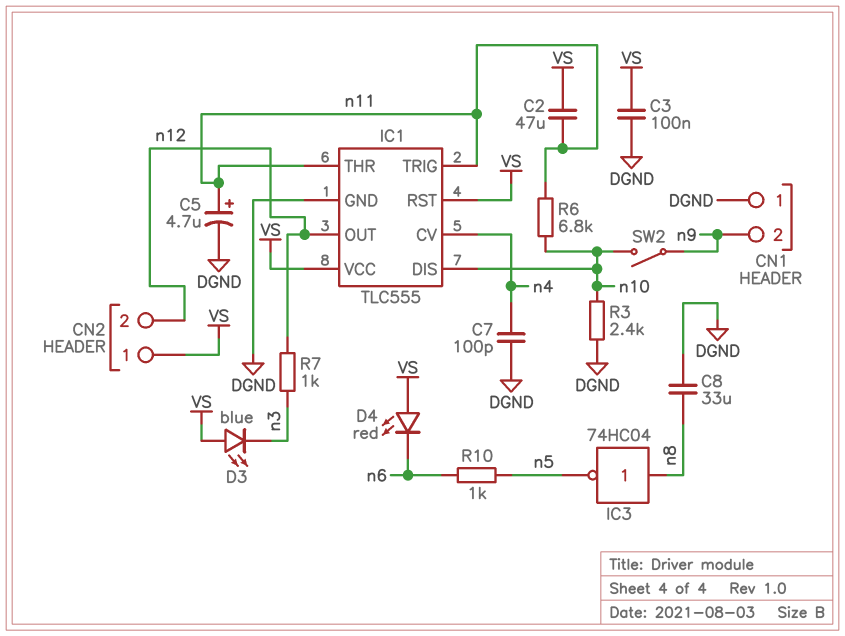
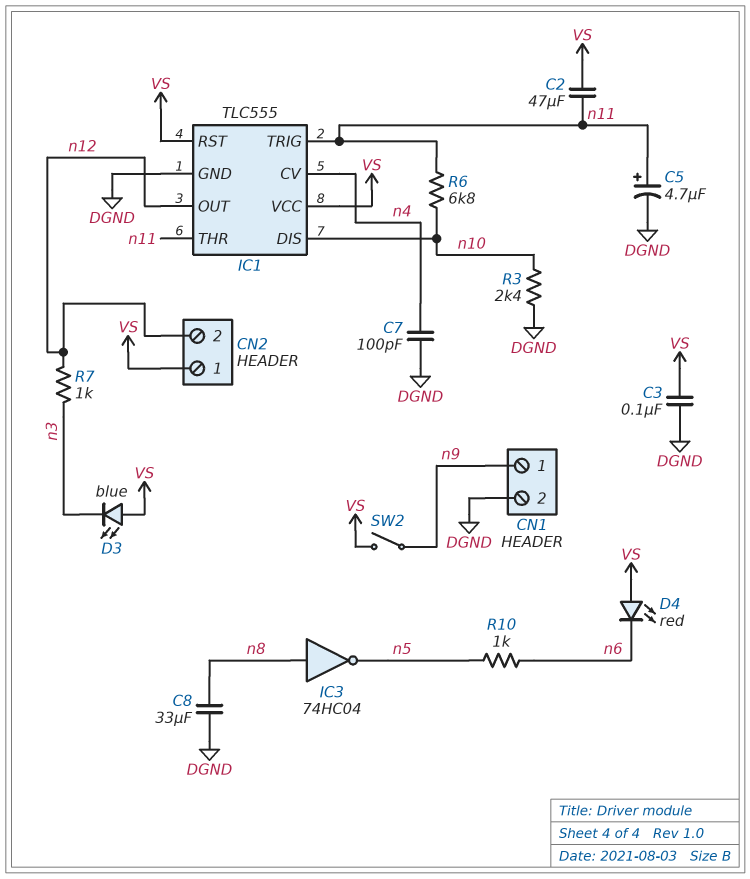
CN1 pin 1: DGND -> n9
CN1 pin 2: n9 -> DGND
SW2: switch (n9, n10) -> switch (VS, n9)

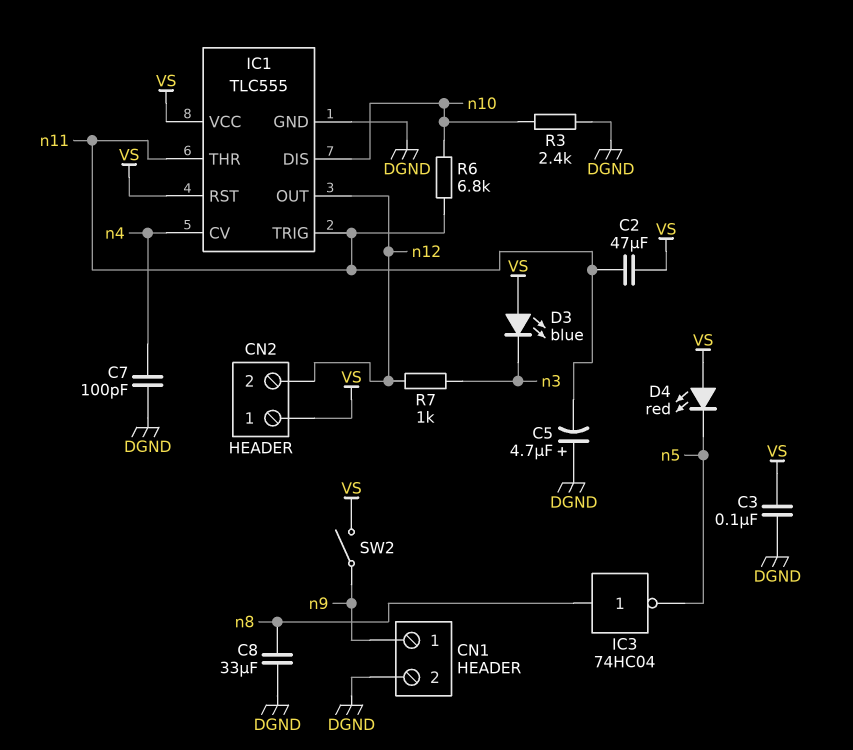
C5: 4.7uF (plus n11, minus DGND) -> 4.7uF (plus DGND, minus n11)
D4: LED red (A VS, K n6) -> LED red (A VS, K n5)
R10: 1k (n5, n6) -> none

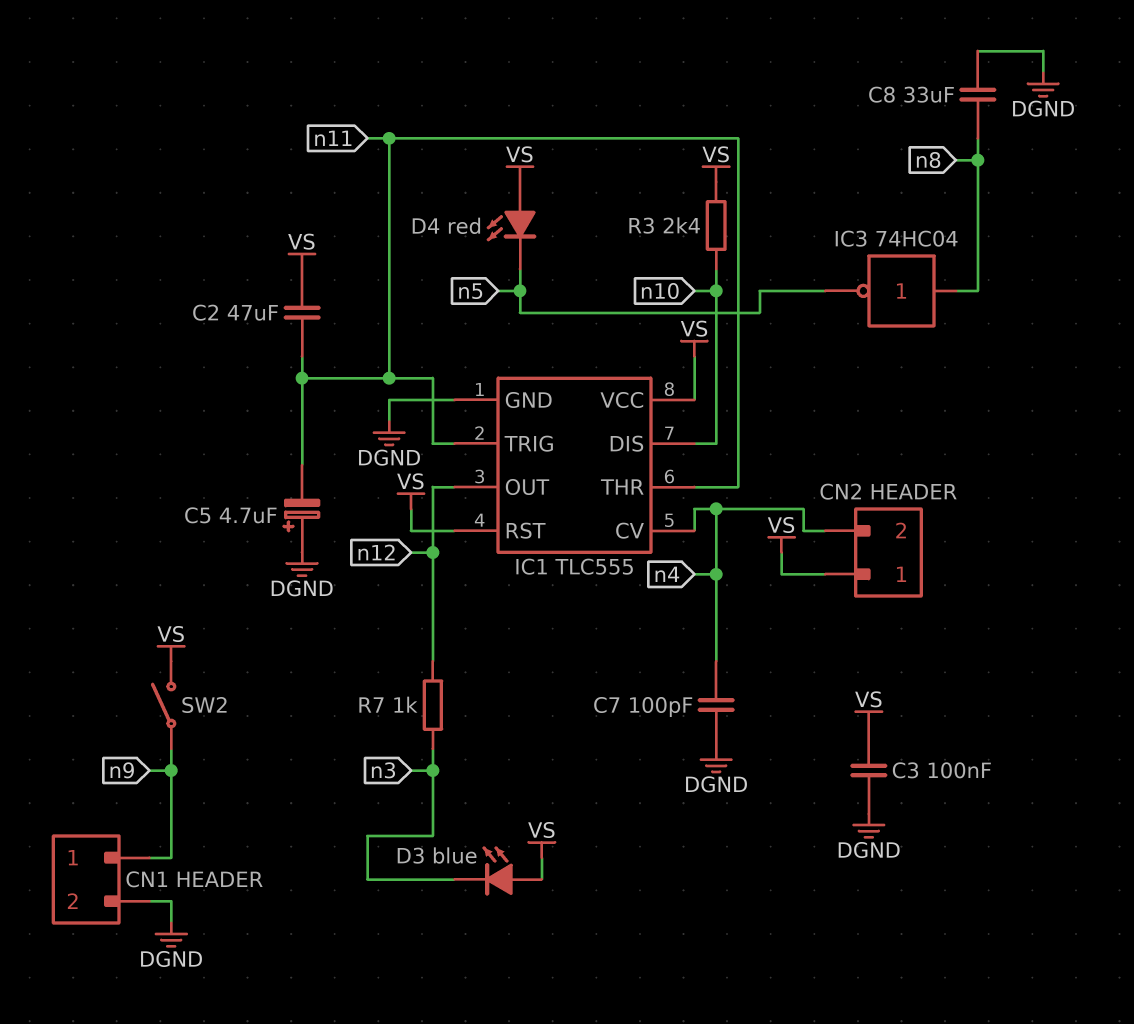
CN2 pin 2: n12 -> n4
R3: 2.4k (DGND, n10) -> 2.4k (VS, n10)
R6: 6.8k (n10, n11) -> none

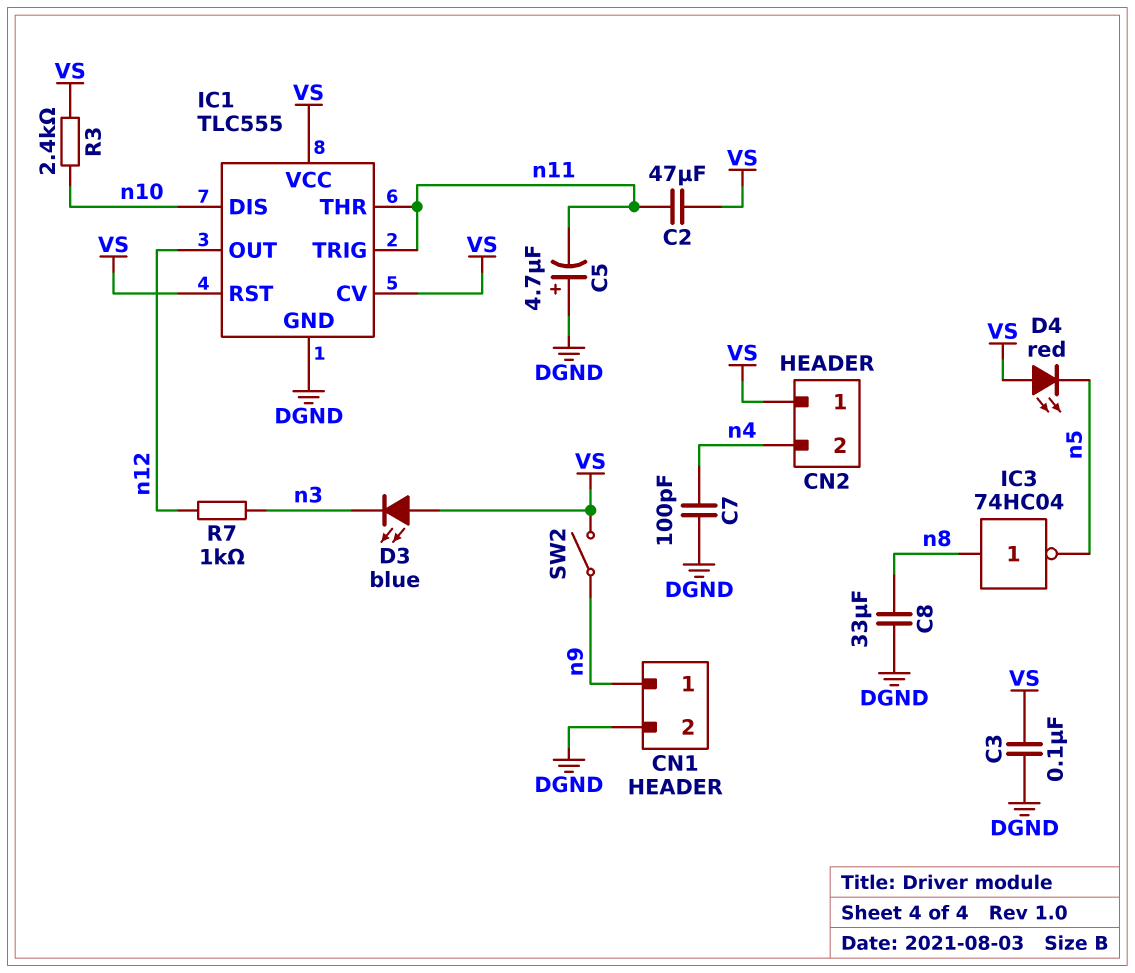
IC1 pin CV: n4 -> VS

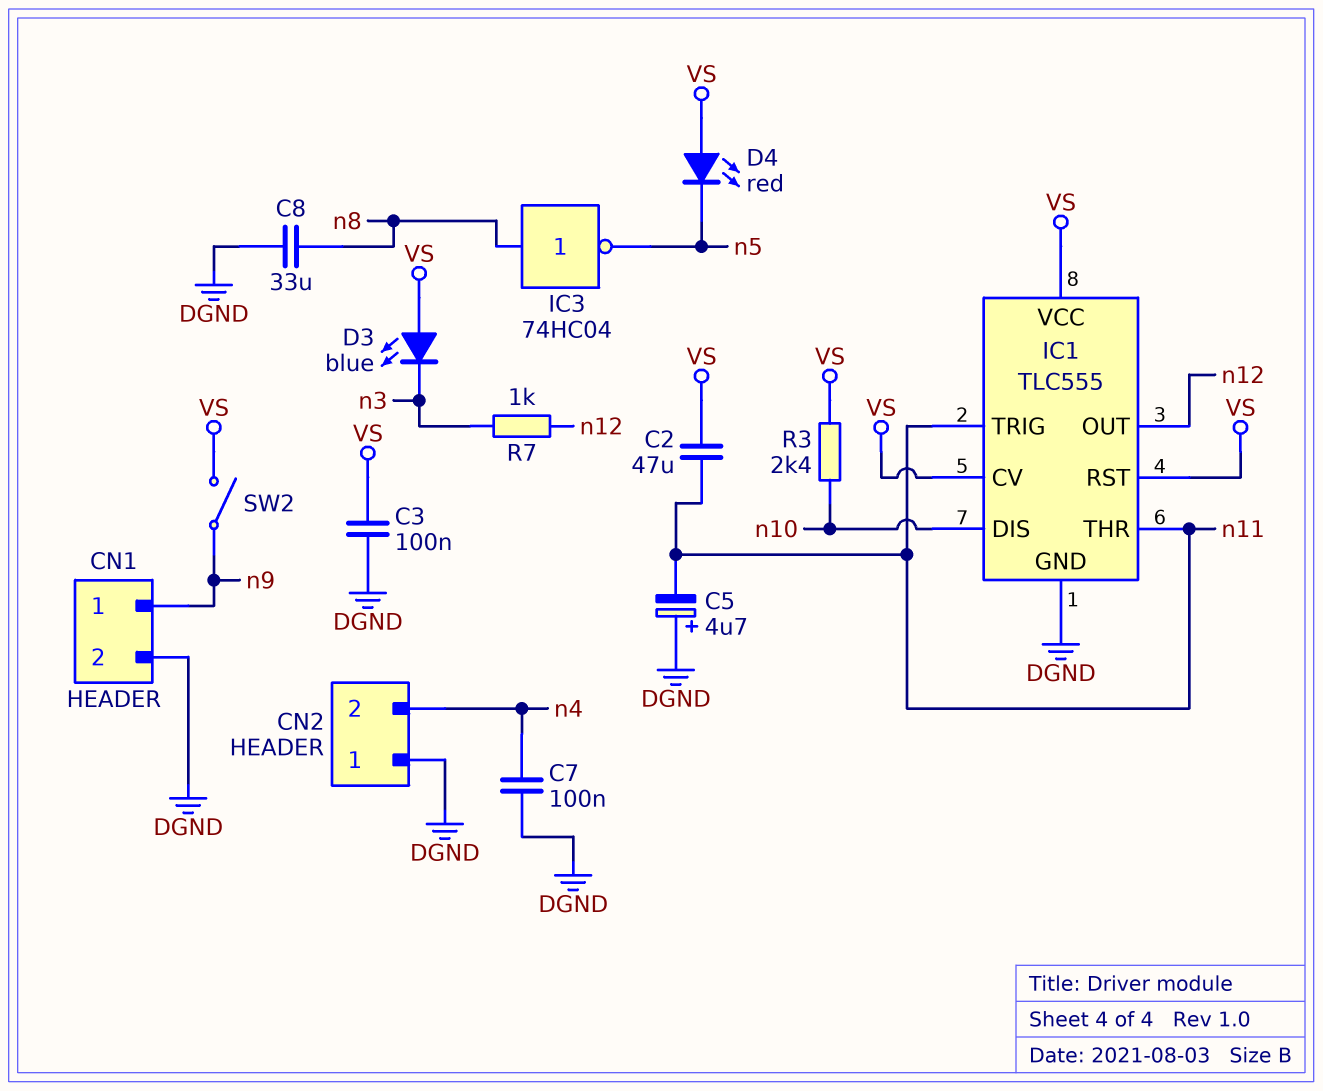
C7: 100pF (DGND, n4) -> 100nF (DGND, n4)
CN2 pin 1: VS -> DGND

